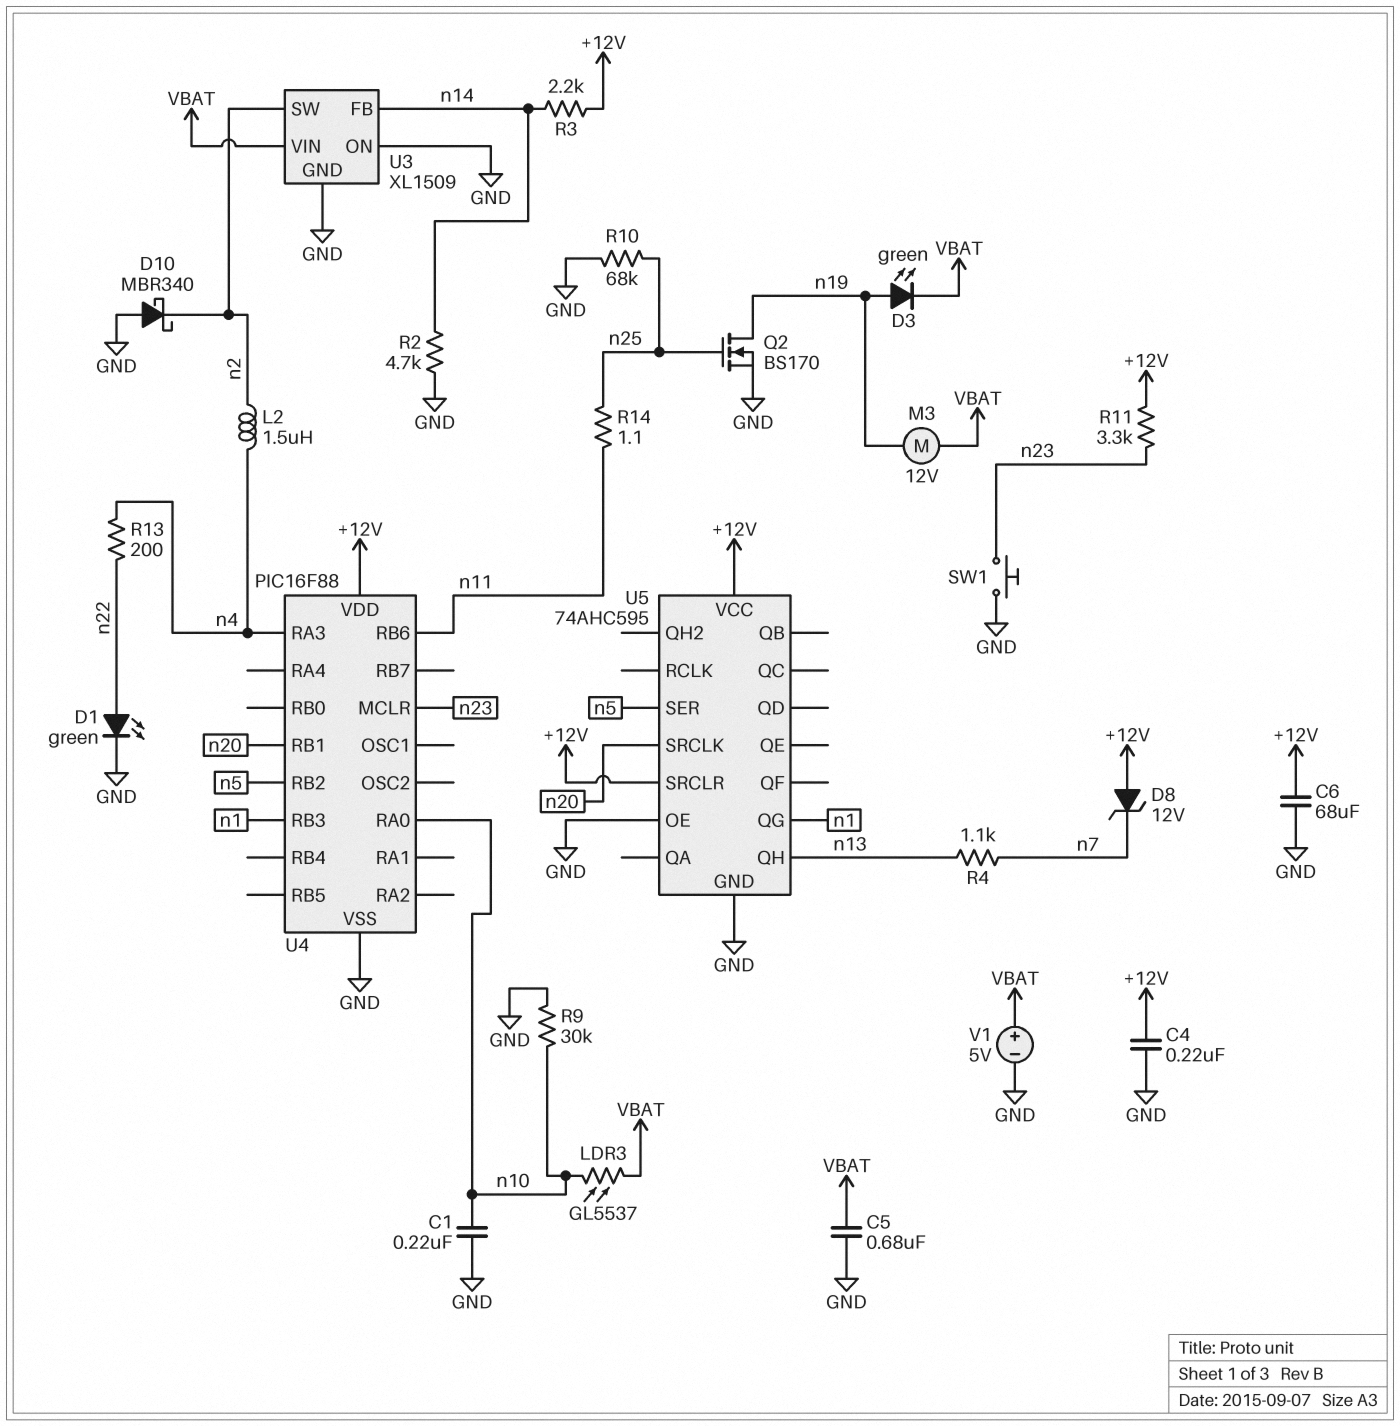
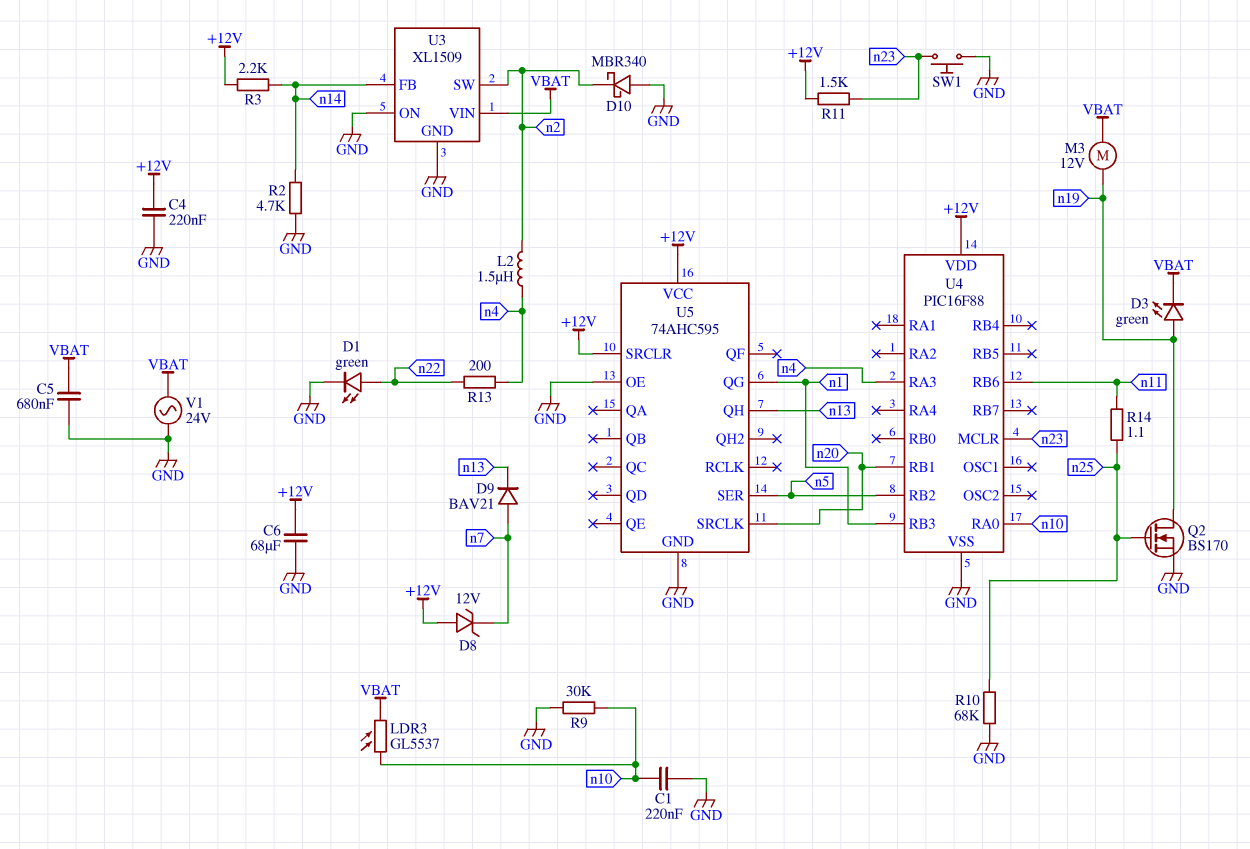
D9: none -> diode BAV21 (A n7, K n13)
R4: 1.1k (n7, n13) -> none
R11: 3.3k (+12V, n23) -> 1.5k (+12V, n23)
V1: 5V (plus VBAT, minus GND) -> AC 24V (GND, VBAT)

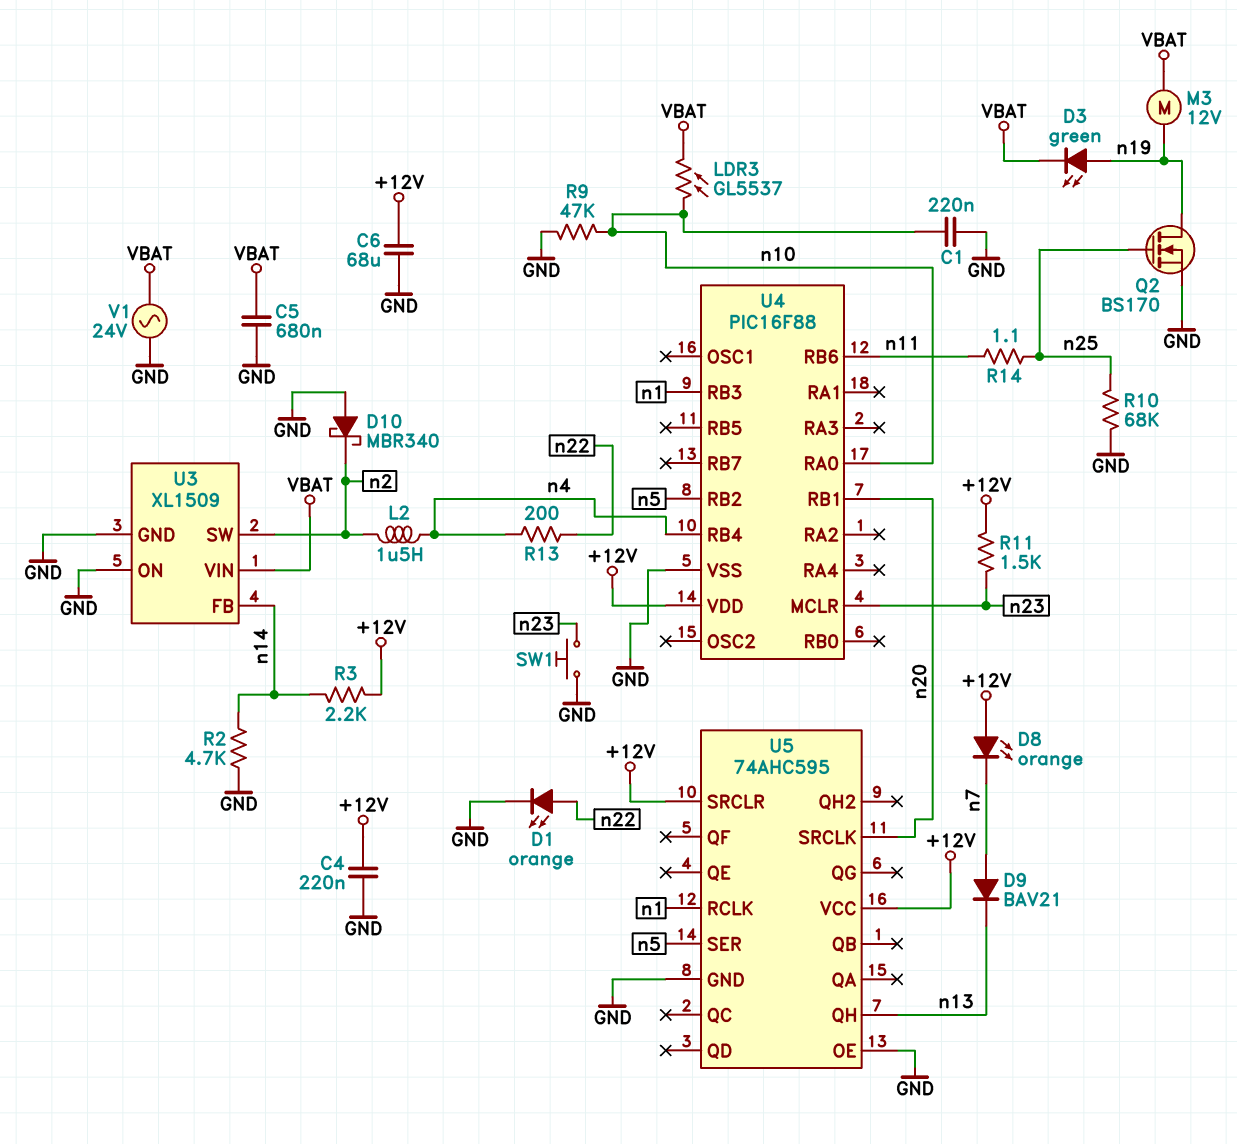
D1: LED green (A n22, K GND) -> LED orange (A n22, K GND)
D8: zener 12V (A +12V, K n7) -> LED orange (A +12V, K n7)
R9: 30k (GND, n10) -> 47k (GND, n10)
U4 pin RA3: n4 -> none
U4 pin RB4: none -> n4
U5 pin QG: n1 -> none
U5 pin RCLK: none -> n1

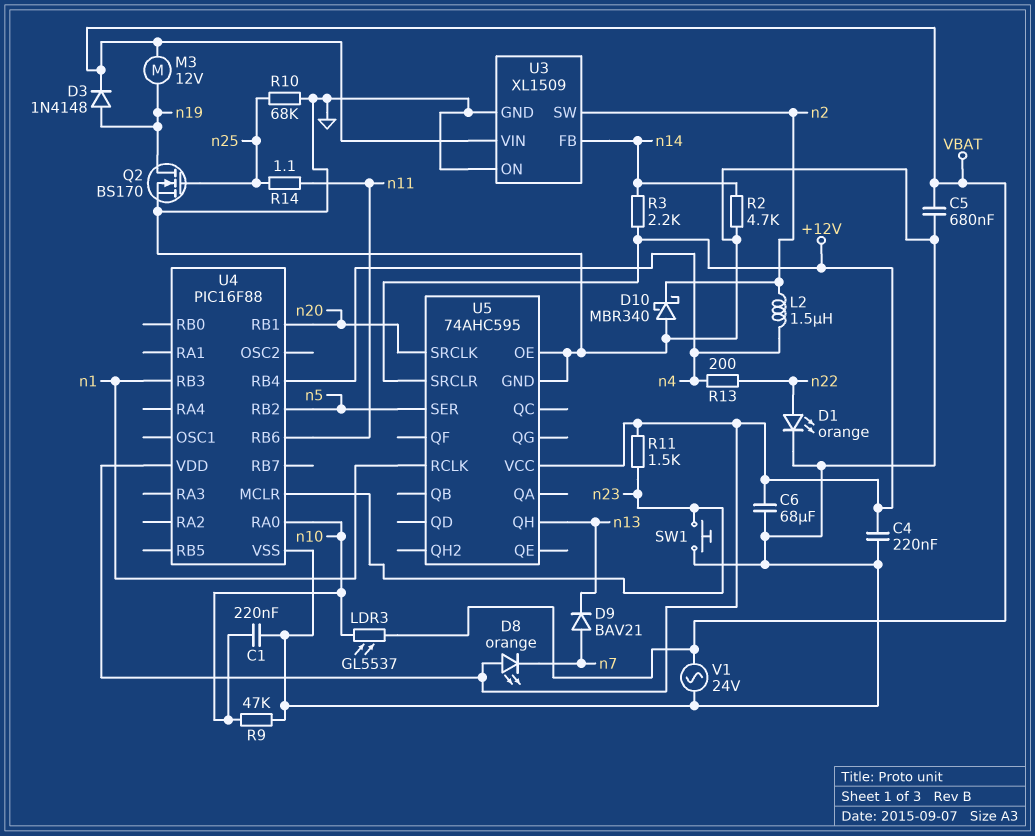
D3: LED green (A n19, K VBAT) -> diode 1N4148 (A n19, K VBAT)

